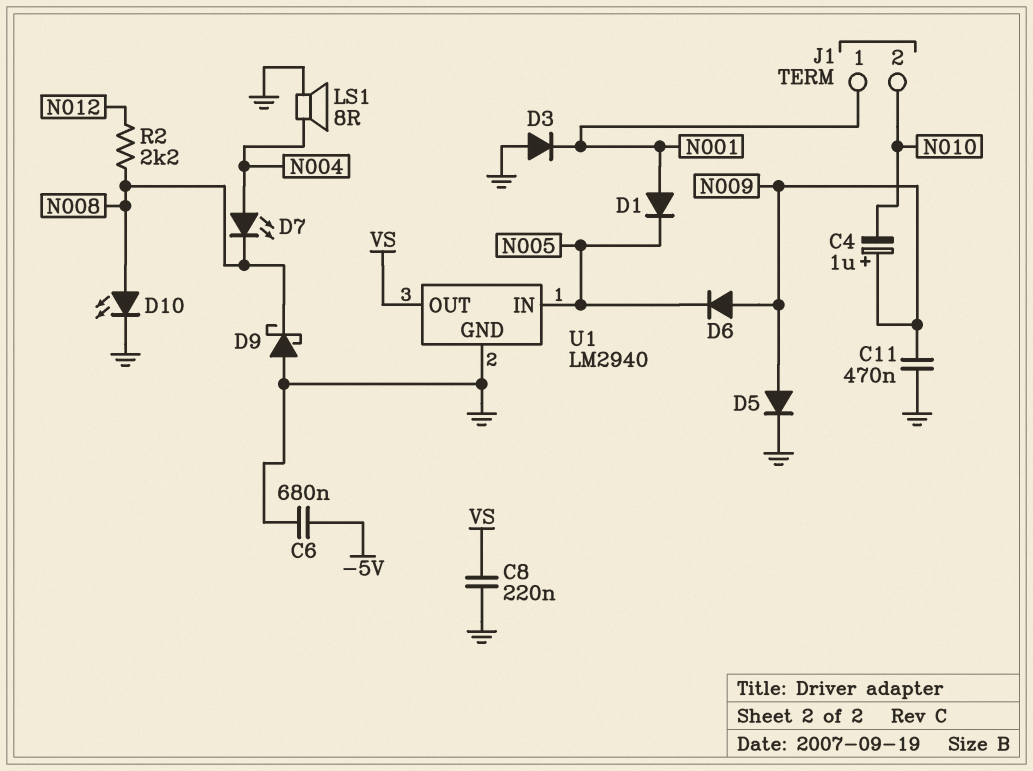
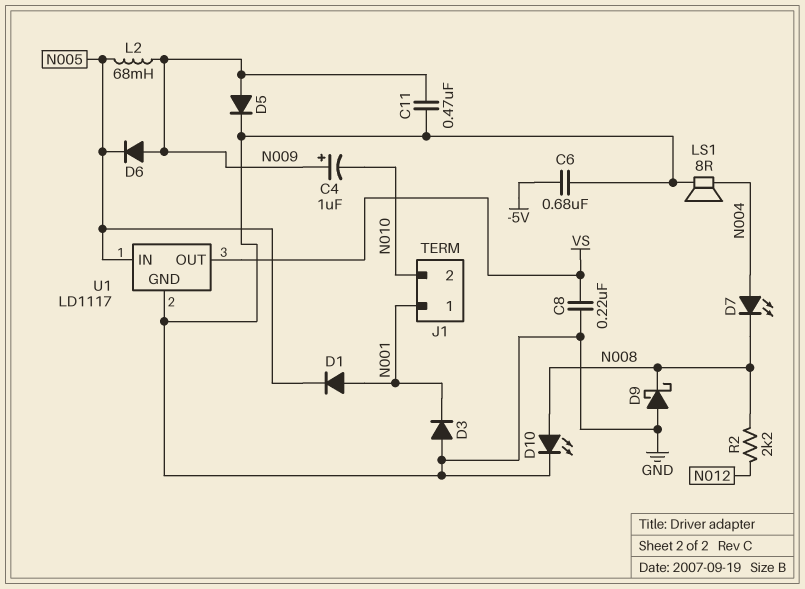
L2: none -> 68mH (N005, N009)
U1: LM2940 -> LD1117

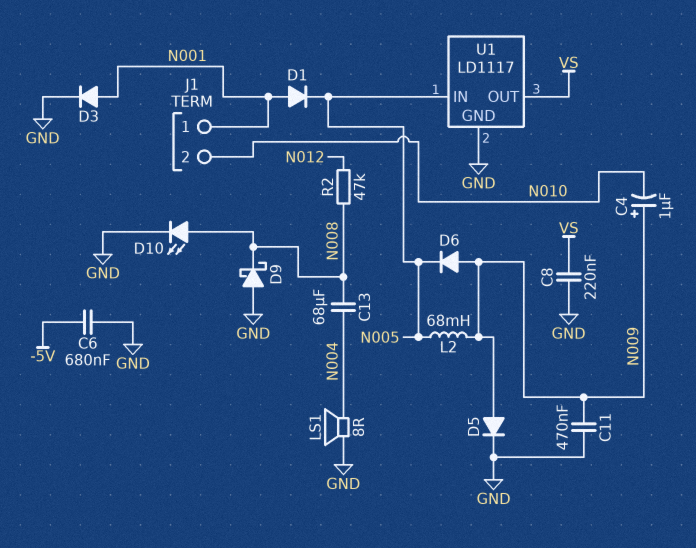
C13: none -> 68uF (N004, N008)
D3: diode (A GND, K N001) -> diode (A N001, K GND)
D7: LED (A N004, K N008) -> none
R2: 2.2k (N008, N012) -> 47k (N008, N012)

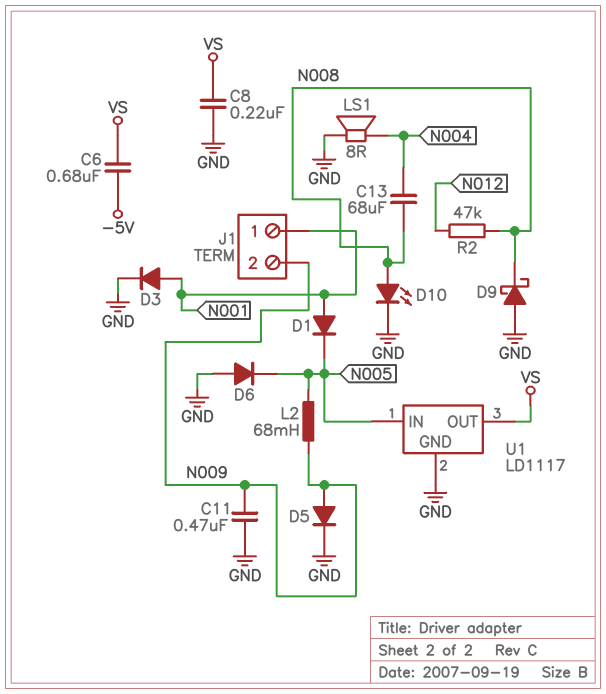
C4: 1uF (plus N009, minus N010) -> none
C6: 680nF (-5V, GND) -> 680nF (-5V, VS)
D6: diode (A N009, K N005) -> diode (A GND, K N005)
J1 pin 2: N010 -> N009

